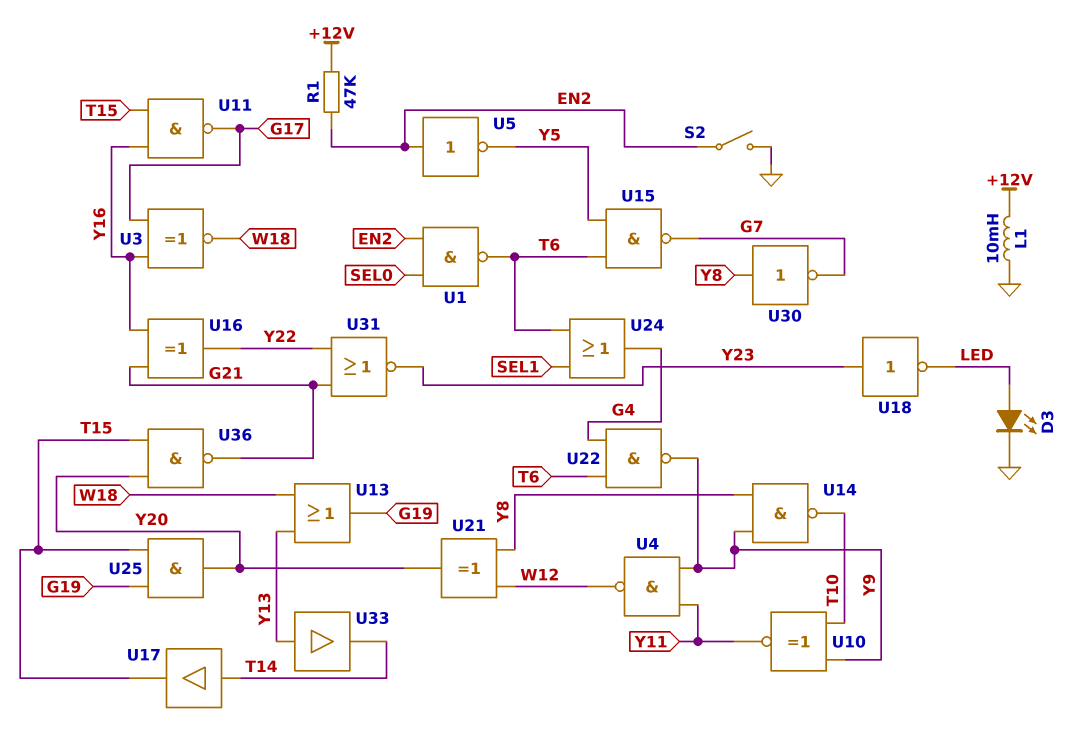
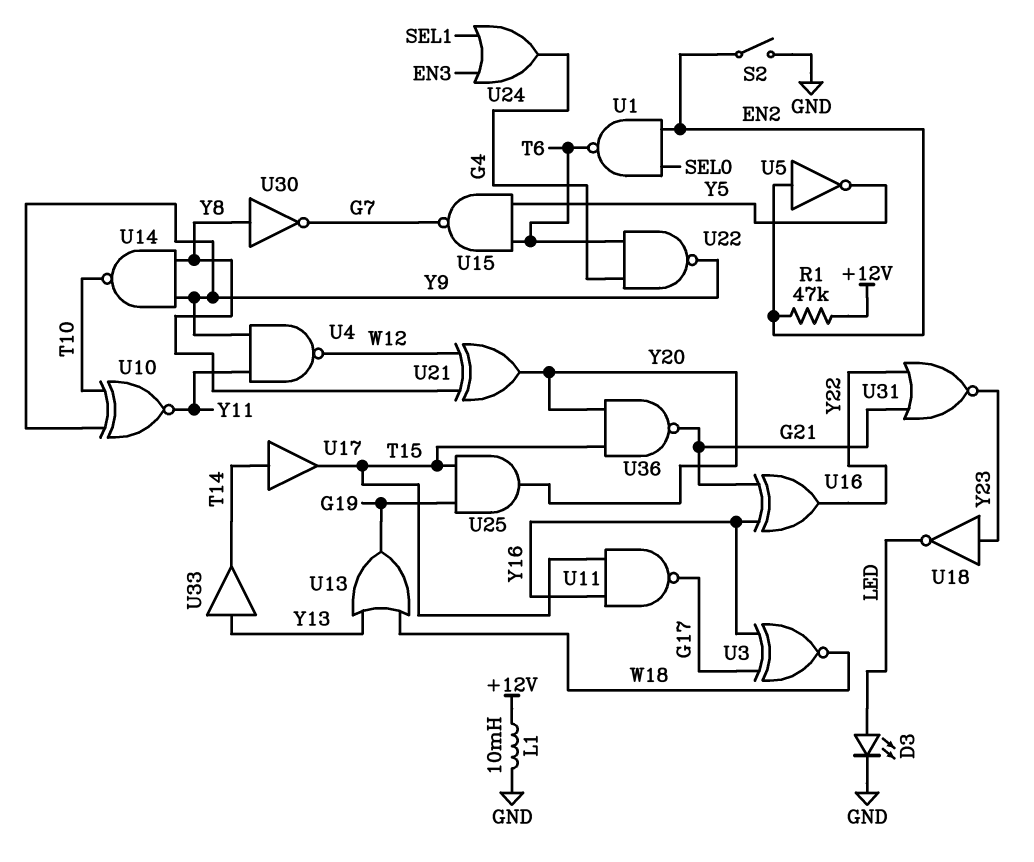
U24: OR (in SEL1, in T6, out G4) -> OR (in EN3, in SEL1, out G4)

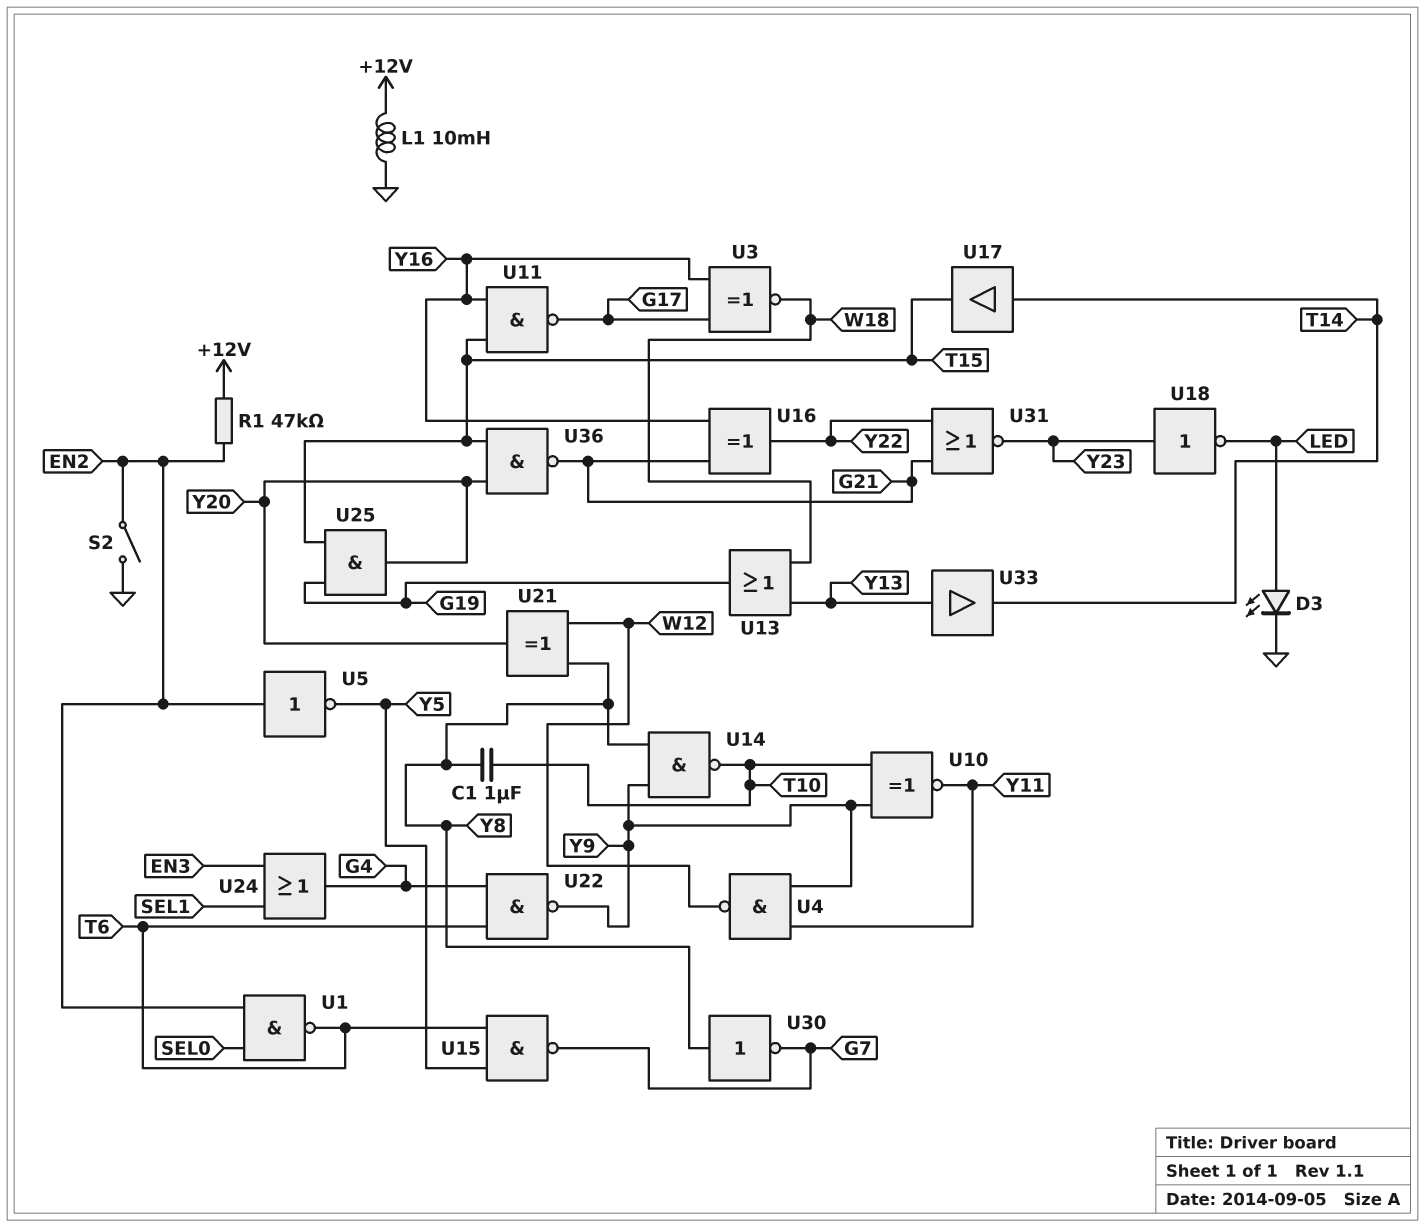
C1: none -> 1uF (T10, Y8)

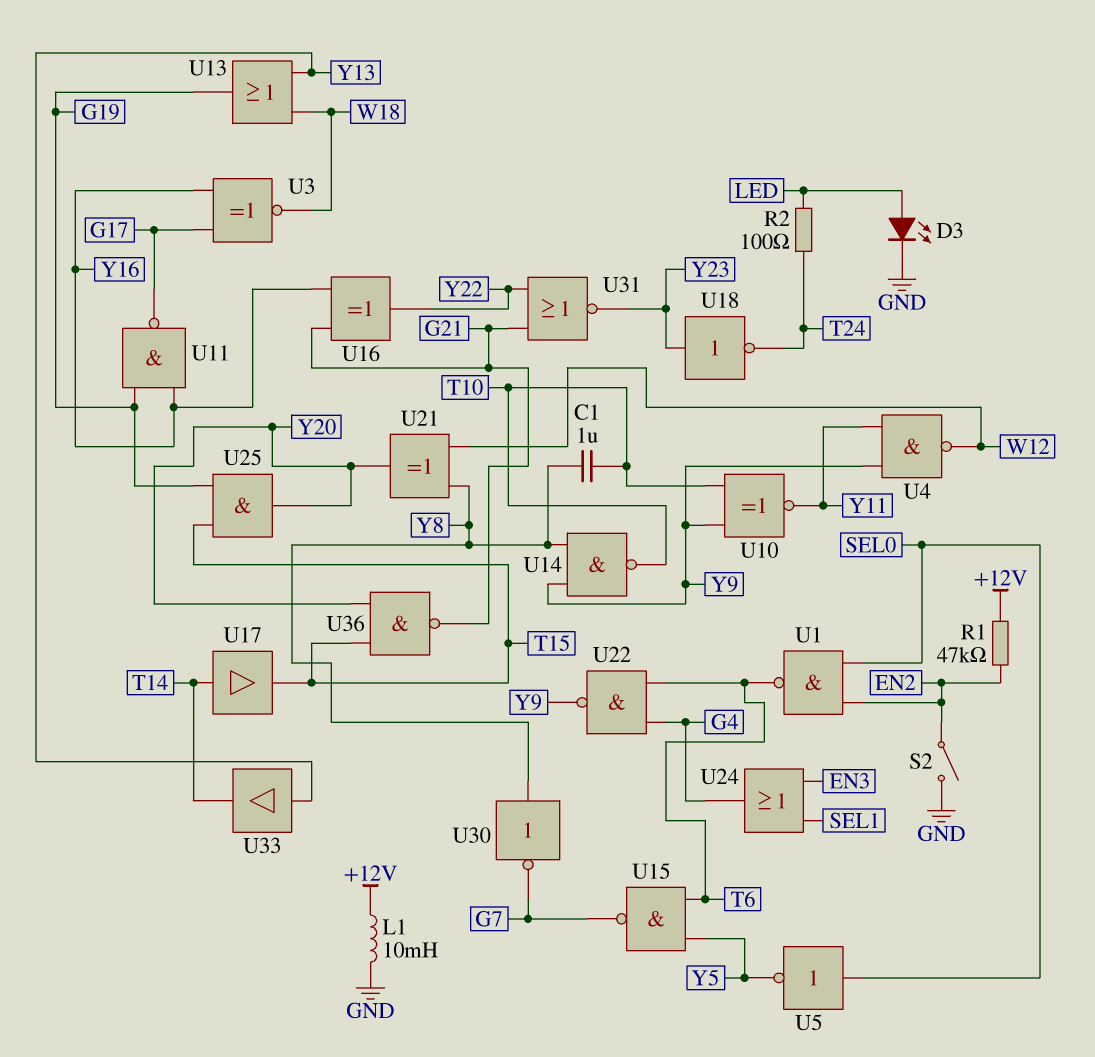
R2: none -> 100 (LED, T24)
U5: NOT (in EN2, out Y5) -> NOT (in SEL0, out Y5)
U11: NAND (in T15, in Y16, out G17) -> NAND (in G19, in Y16, out G17)
U18: NOT (in Y23, out LED) -> NOT (in Y23, out T24)

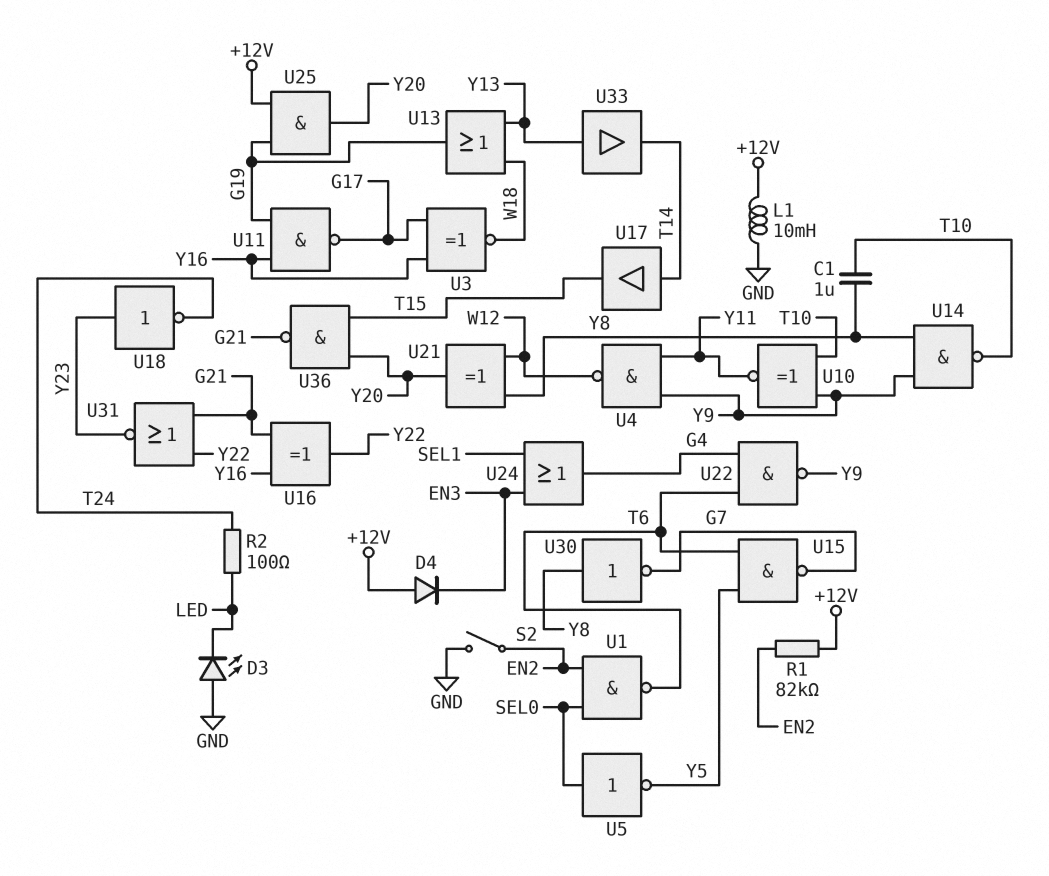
D3: LED (A LED, K GND) -> LED (A GND, K LED)
D4: none -> diode (A +12V, K EN3)
R1: 47k (+12V, EN2) -> 82k (+12V, EN2)
U25: AND (in G19, in T15, out Y20) -> AND (in +12V, in G19, out Y20)

